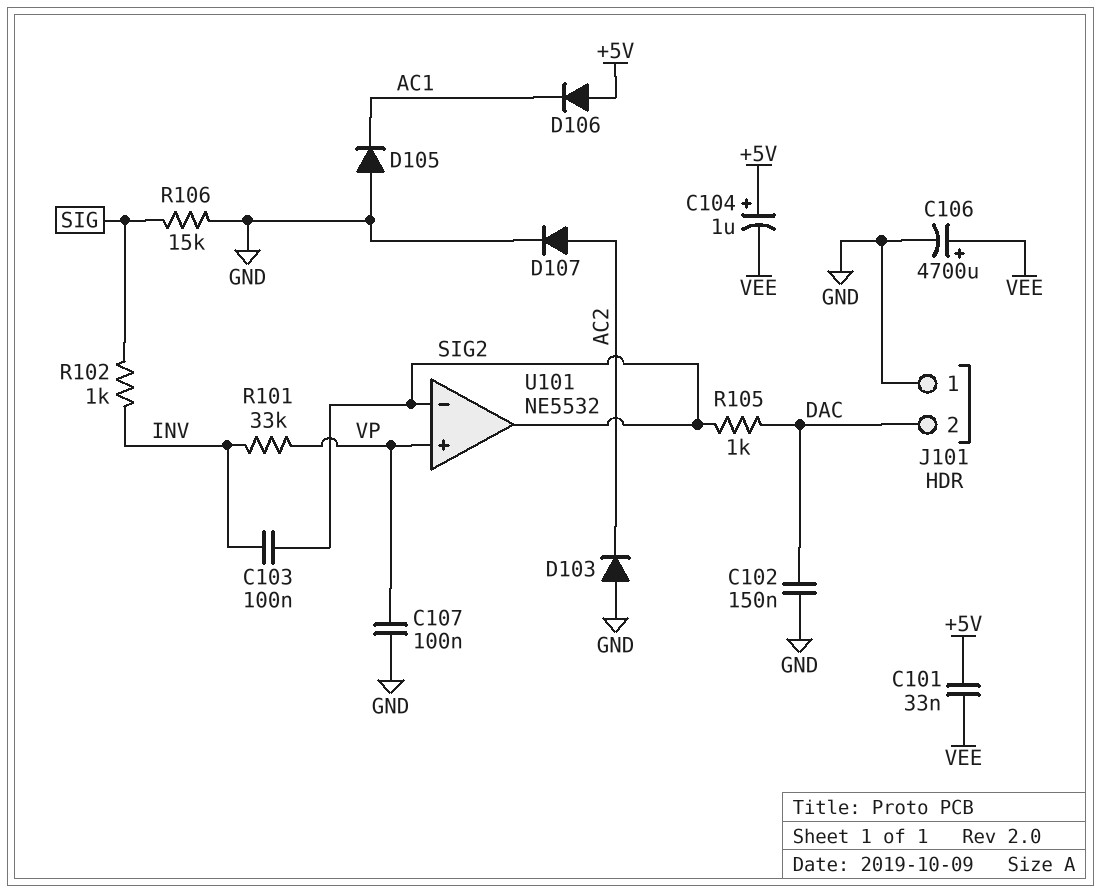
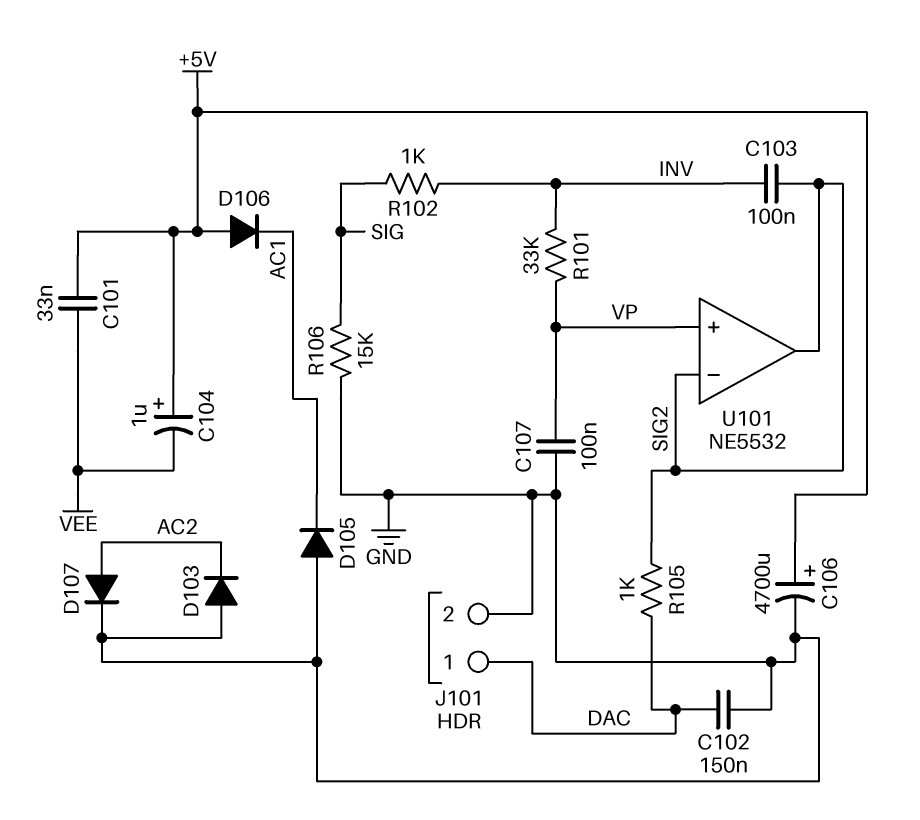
C106: 4700uF (plus VEE, minus GND) -> 4700uF (plus +5V, minus GND)
J101 pin 1: GND -> DAC
J101 pin 2: DAC -> GND

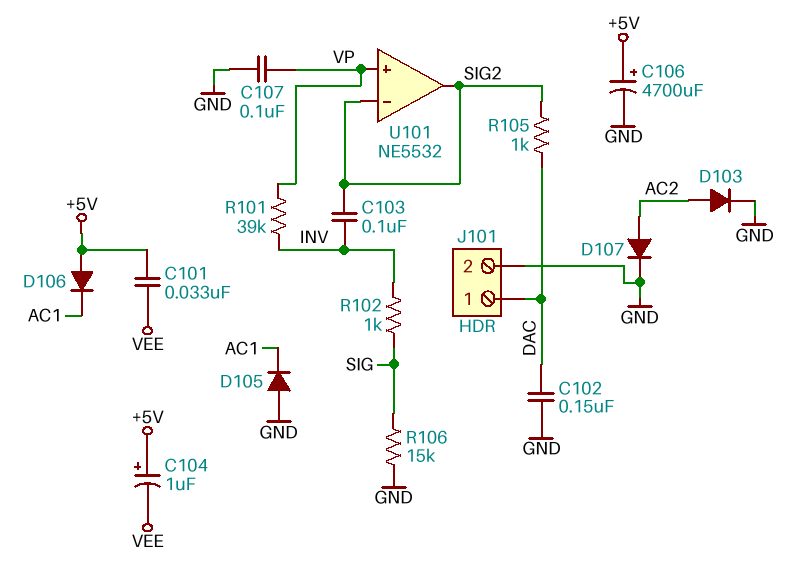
D103: diode (A GND, K AC2) -> diode (A AC2, K GND)
R101: 33k (INV, VP) -> 39k (INV, VP)

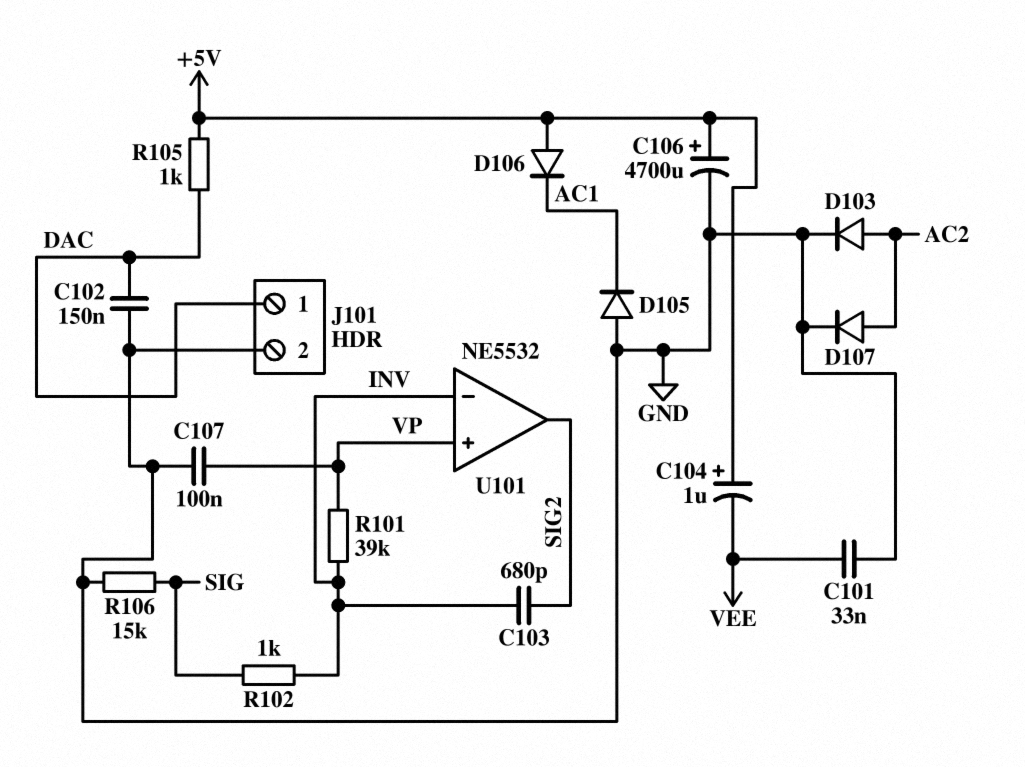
C101: 33nF (+5V, VEE) -> 33nF (GND, VEE)
C103: 100nF (INV, SIG2) -> 680pF (INV, SIG2)
R105: 1k (DAC, SIG2) -> 1k (+5V, DAC)
U101 pin in-: SIG2 -> INV

